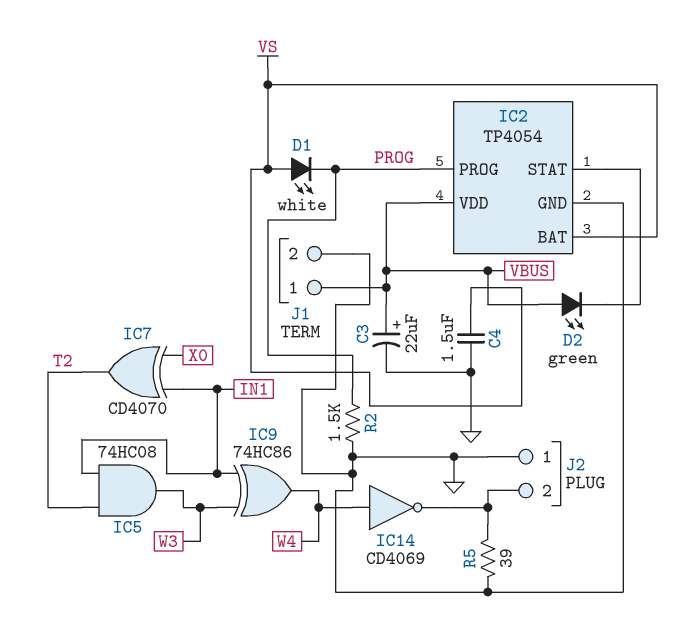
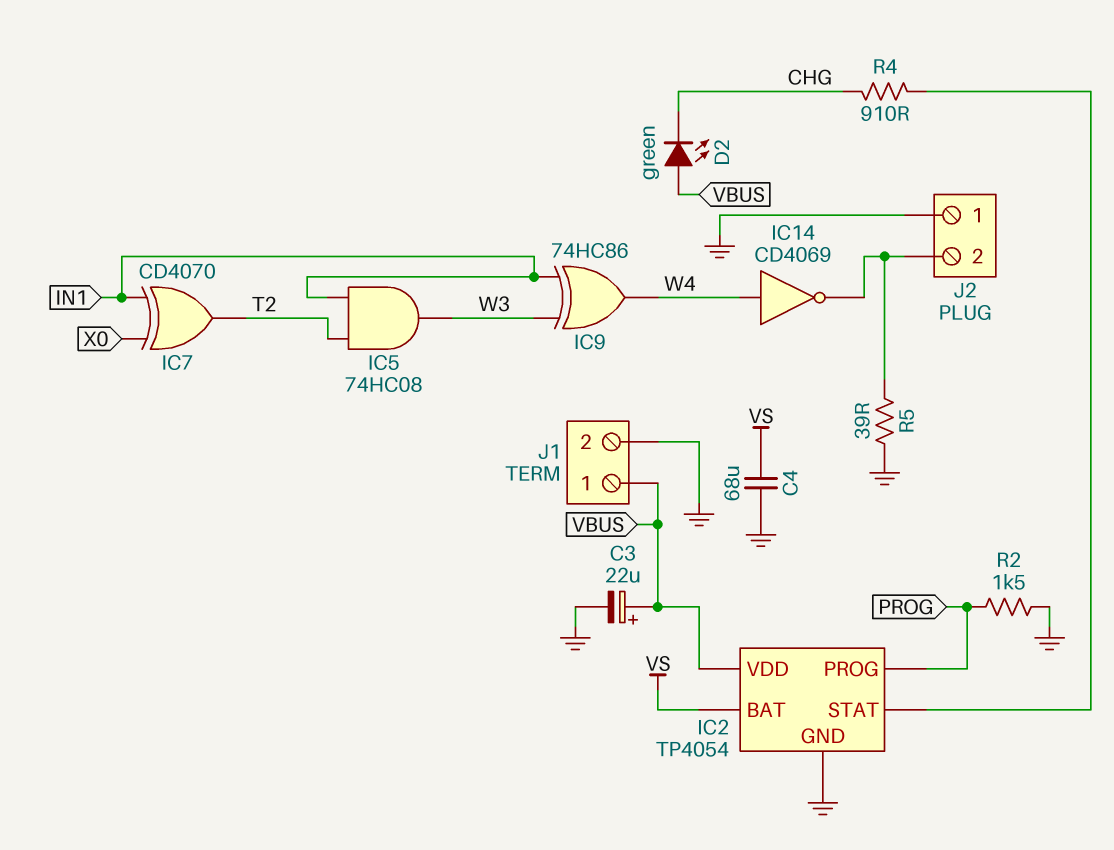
C4: 1.5uF (GND, VS) -> 68uF (GND, VS)
D1: LED white (A VS, K PROG) -> none
D2: LED green (A VBUS, K IC2/STAT) -> LED green (A VBUS, K CHG)
R4: none -> 910 (CHG, IC2/STAT)

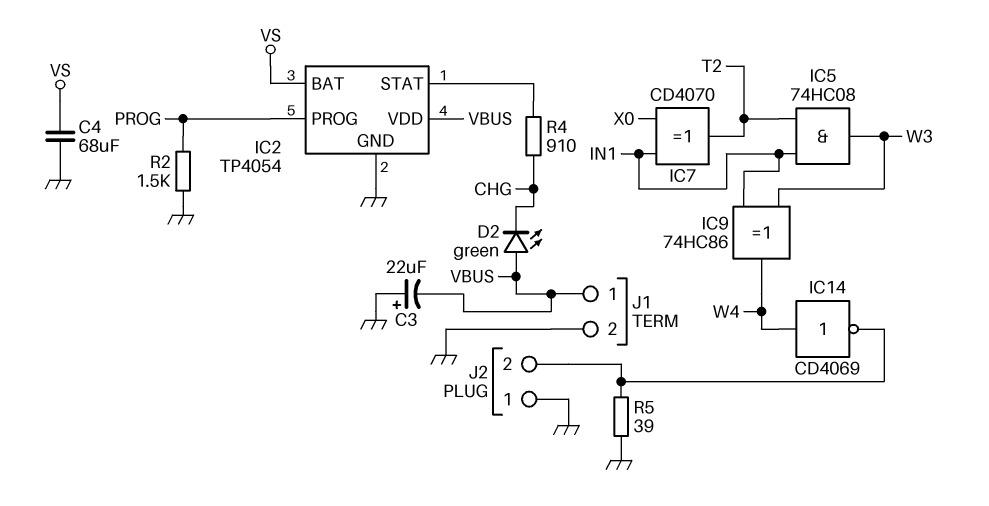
C3: 22uF (plus VBUS, minus GND) -> 22uF (plus GND, minus VBUS)

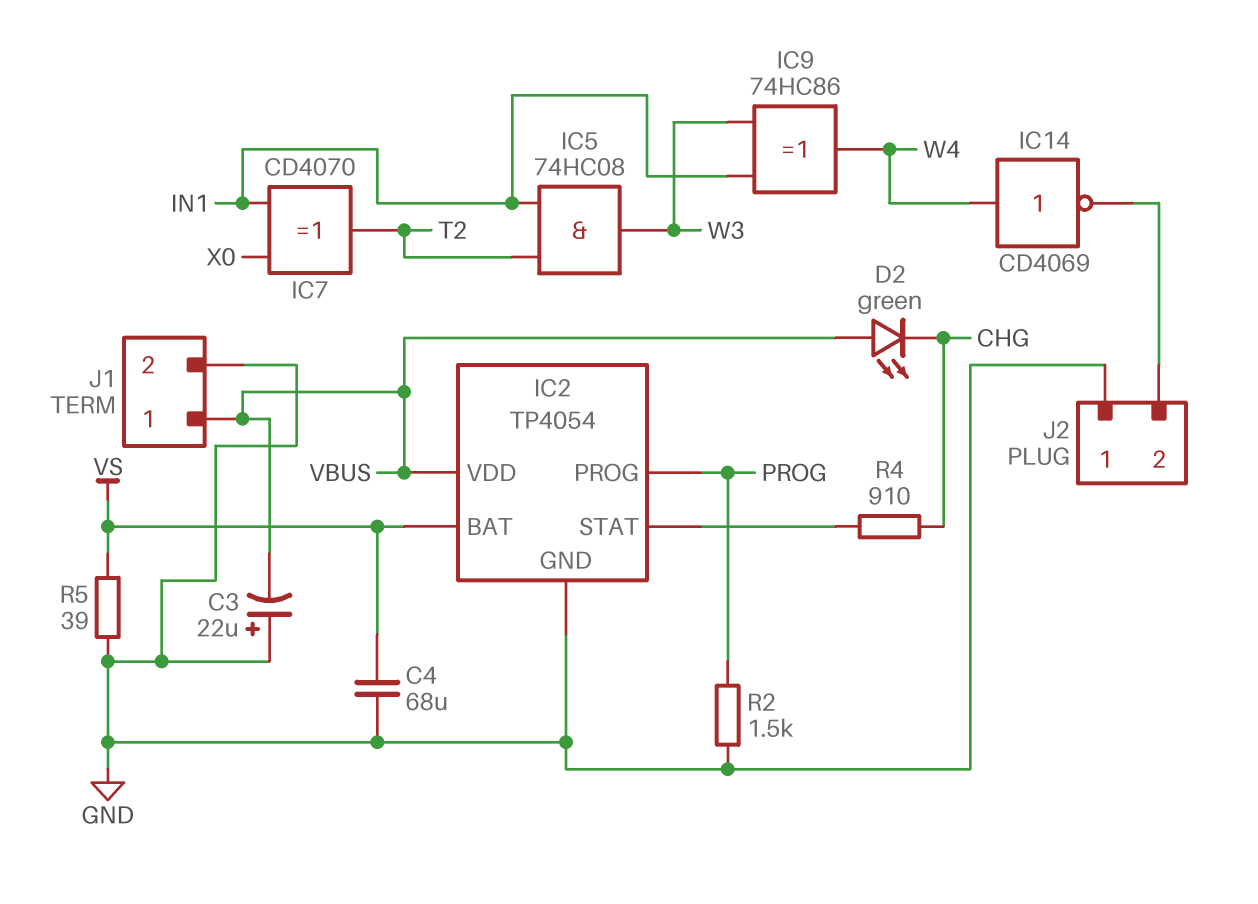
R5: 39 (GND, J2/2) -> 39 (GND, VS)

